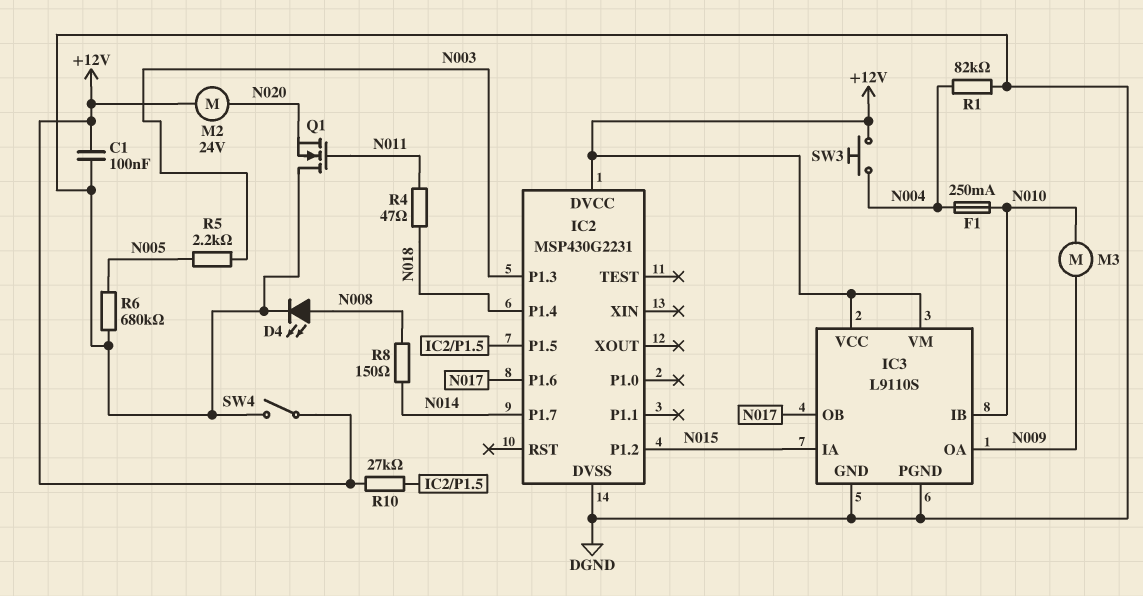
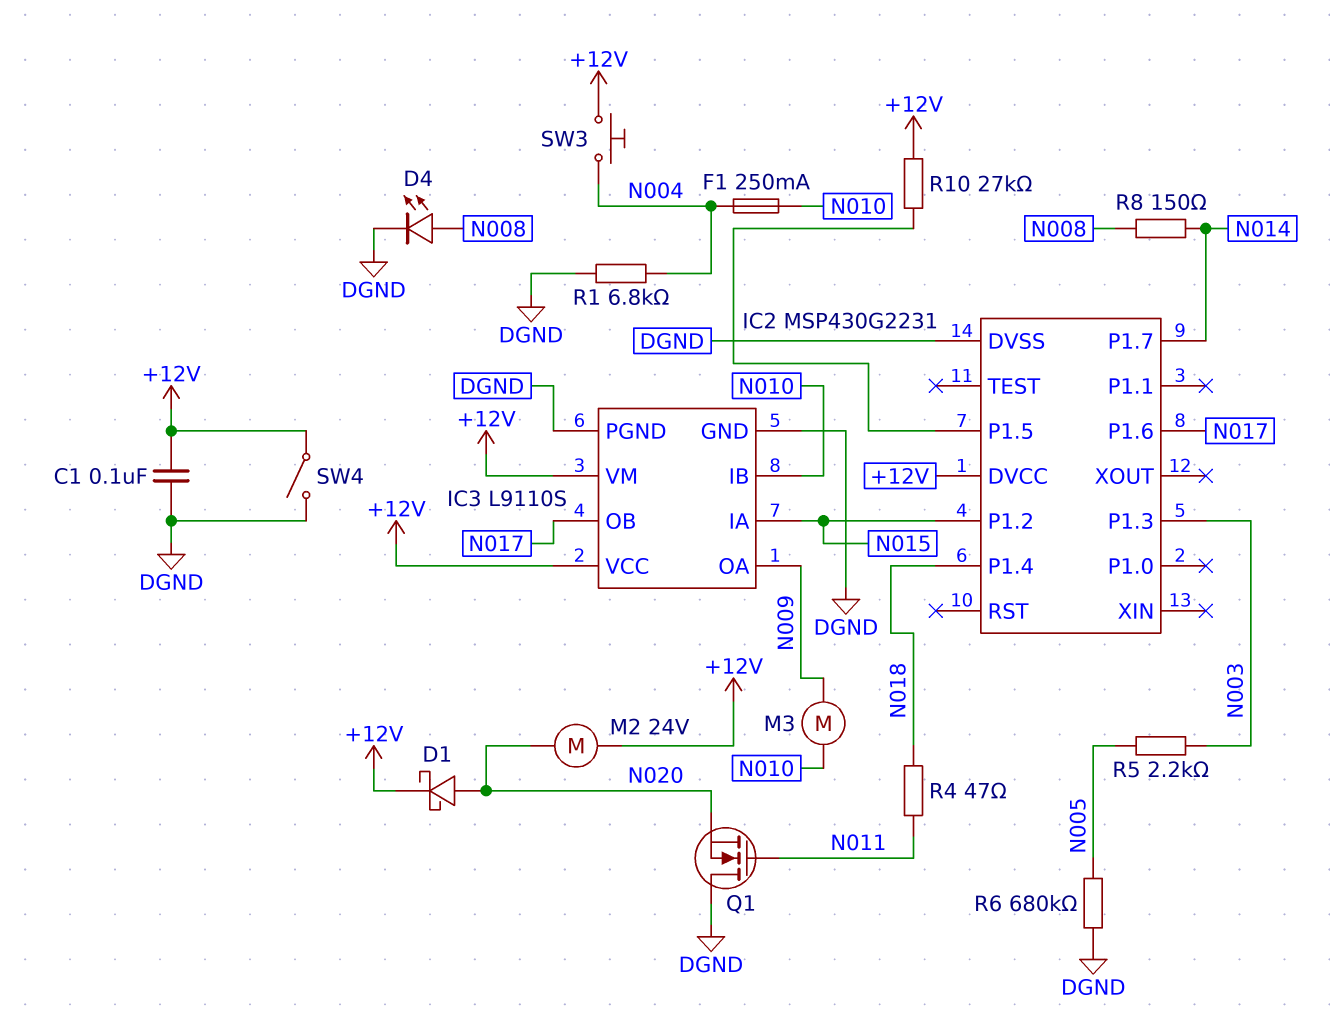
D1: none -> schottky (A N020, K +12V)
R1: 82k (DGND, N004) -> 6.8k (DGND, N004)

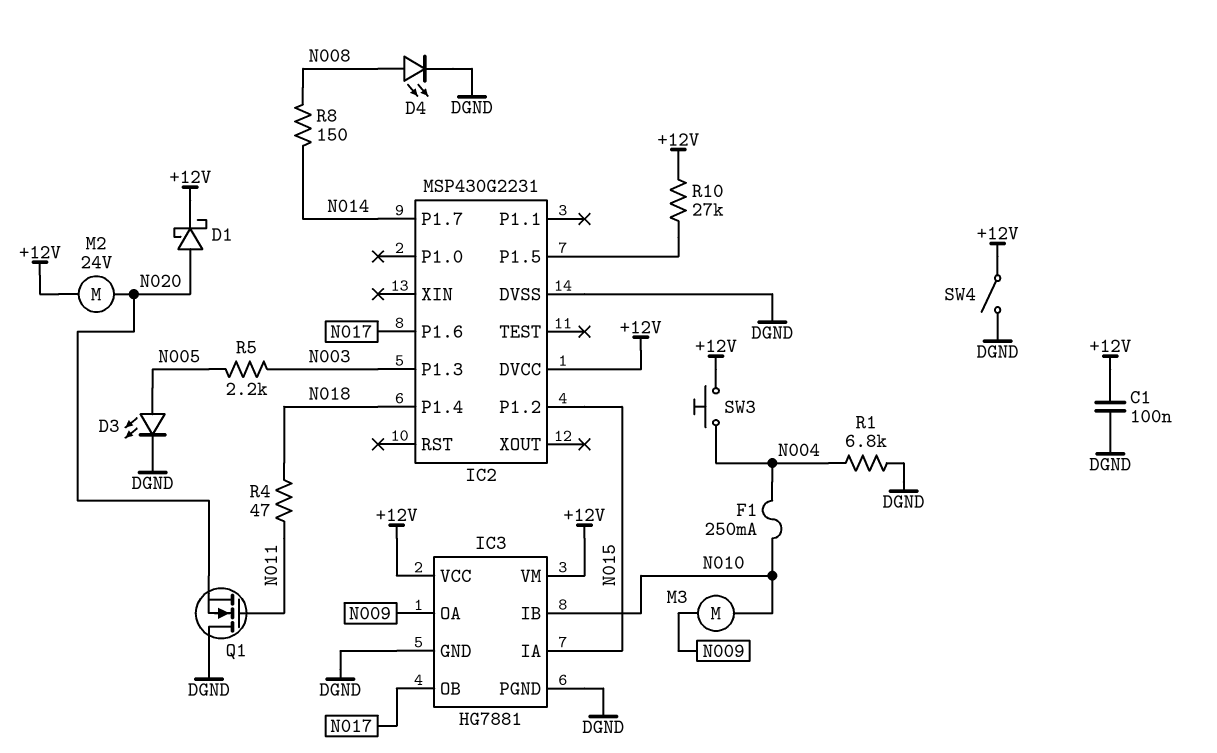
D3: none -> LED (A N005, K DGND)
IC3: L9110S -> HG7881
R6: 680k (DGND, N005) -> none

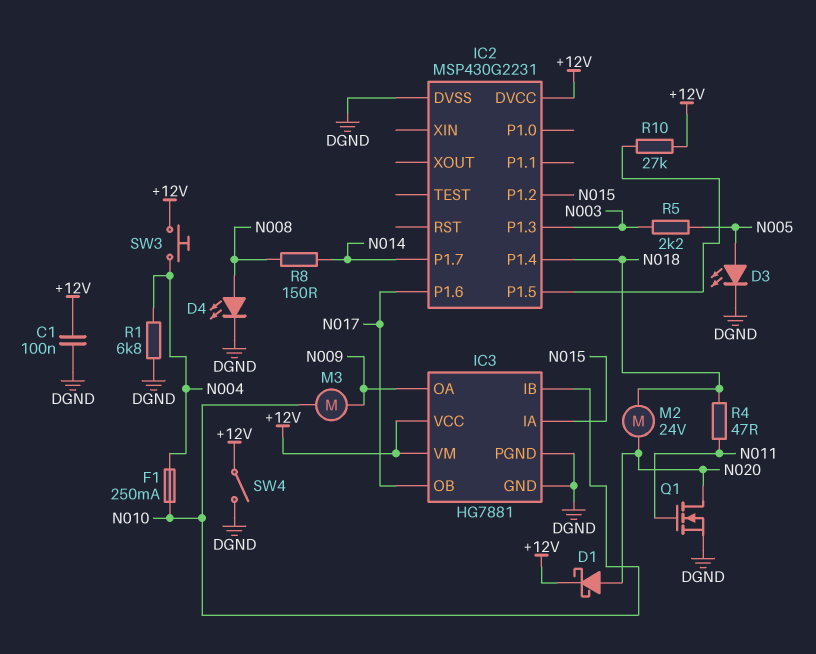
M2: motor 24V (+12V, N020) -> motor 24V (N018, N020)
Q1: NMOS (G N011, D DGND, S N020) -> NMOS (G N011, D N020, S DGND)

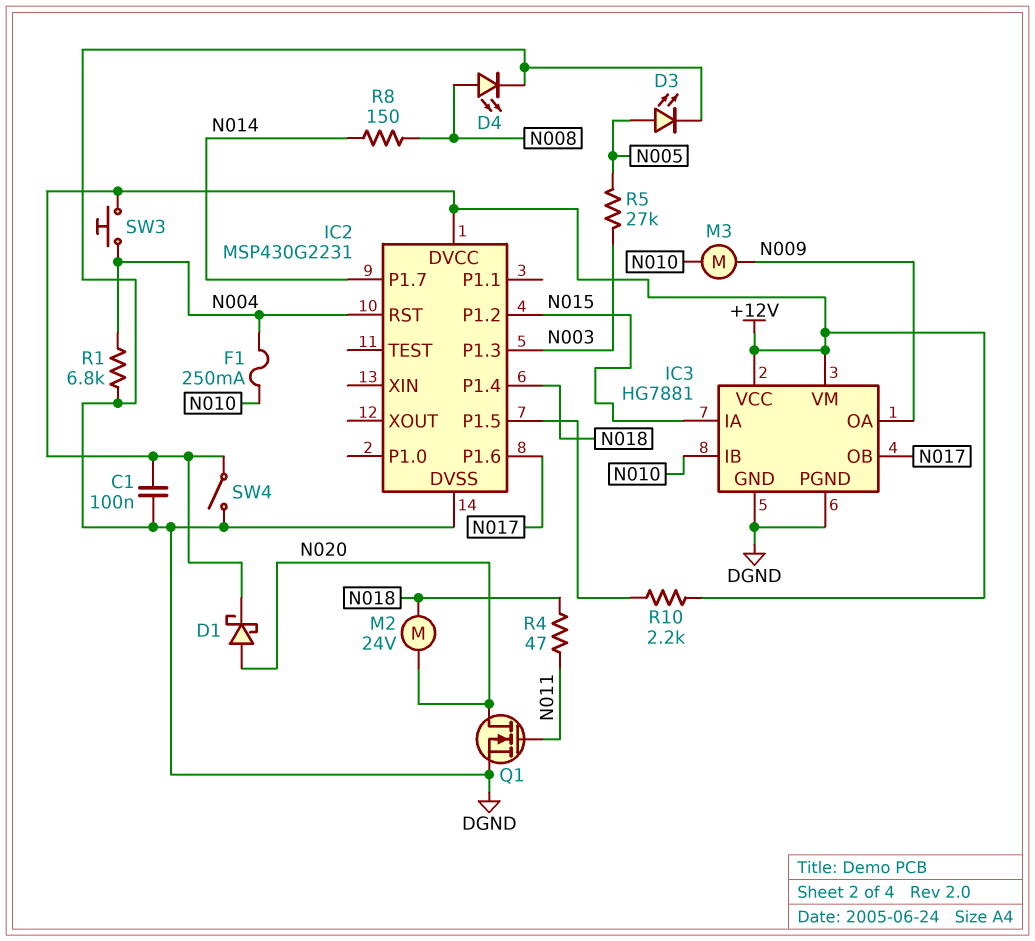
IC2 pin RST: none -> N004
R5: 2.2k (N003, N005) -> 27k (N003, N005)
R10: 27k (+12V, IC2/P1.5) -> 2.2k (+12V, IC2/P1.5)

